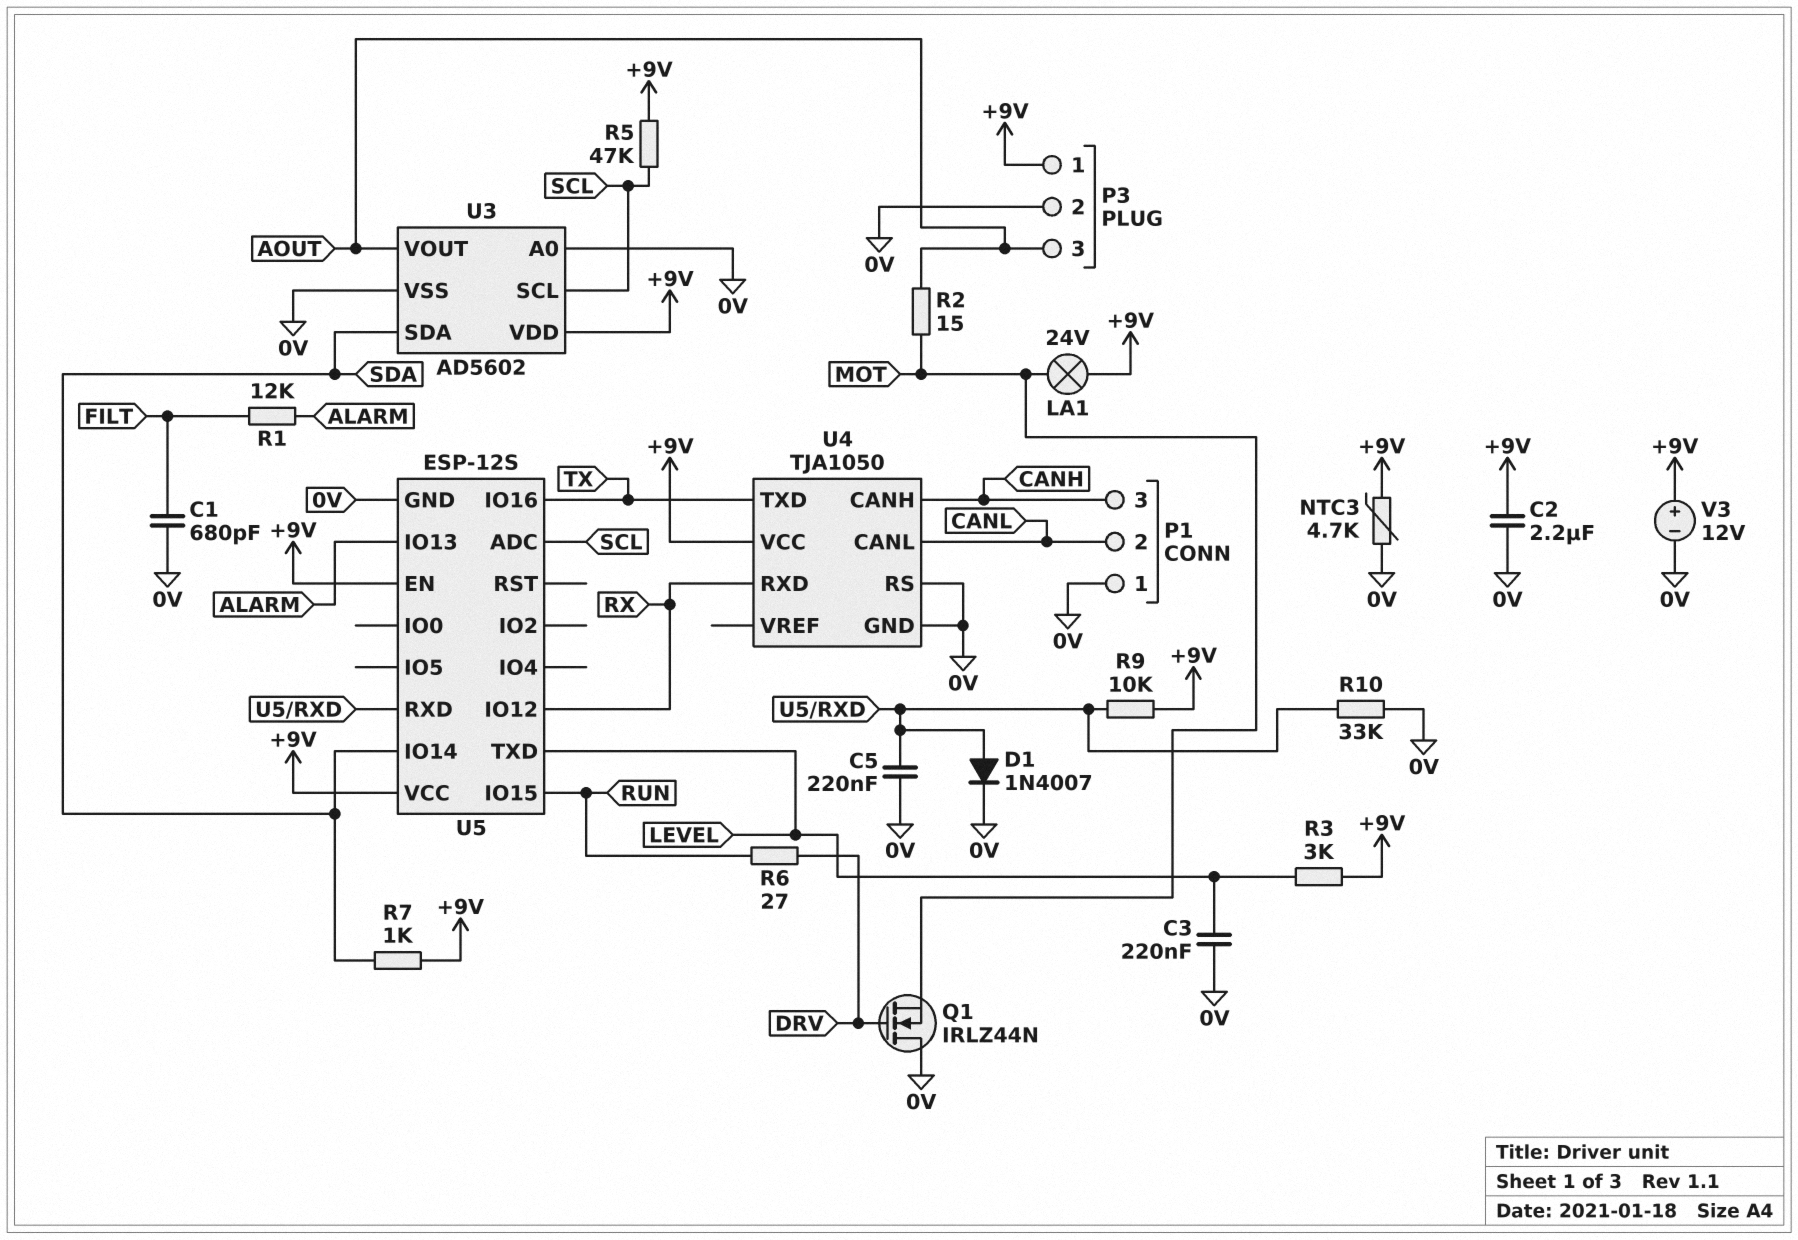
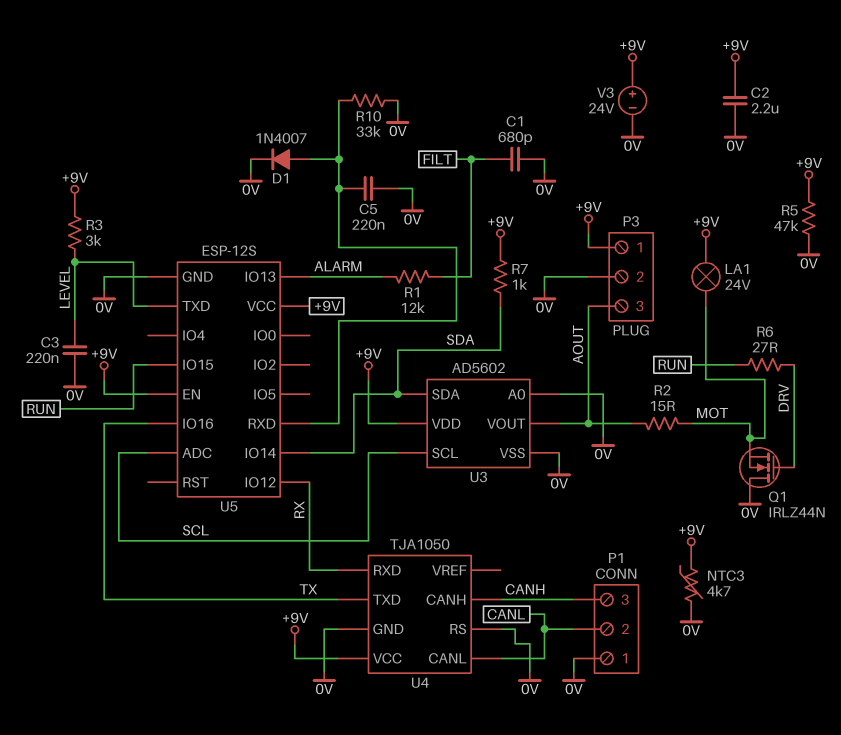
R5: 47k (+9V, SCL) -> 47k (+9V, 0V)
R9: 10k (+9V, U5/RXD) -> none
V3: 12V (plus +9V, minus 0V) -> 24V (plus +9V, minus 0V)

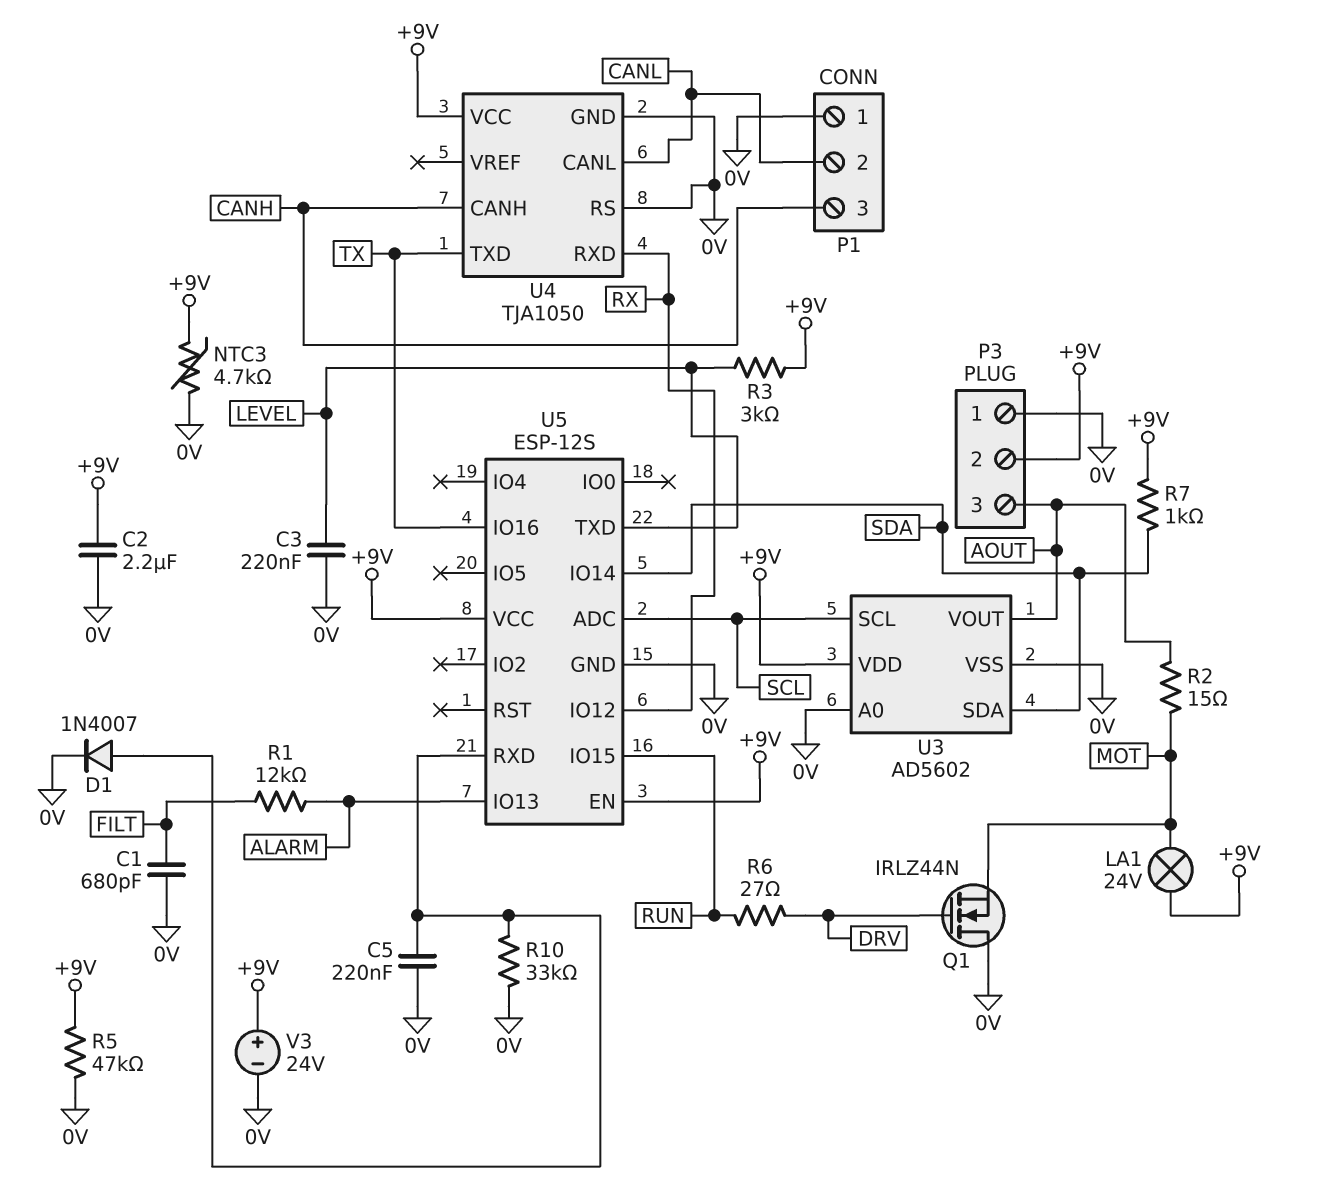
P3 pin 1: +9V -> 0V
P3 pin 2: 0V -> +9V

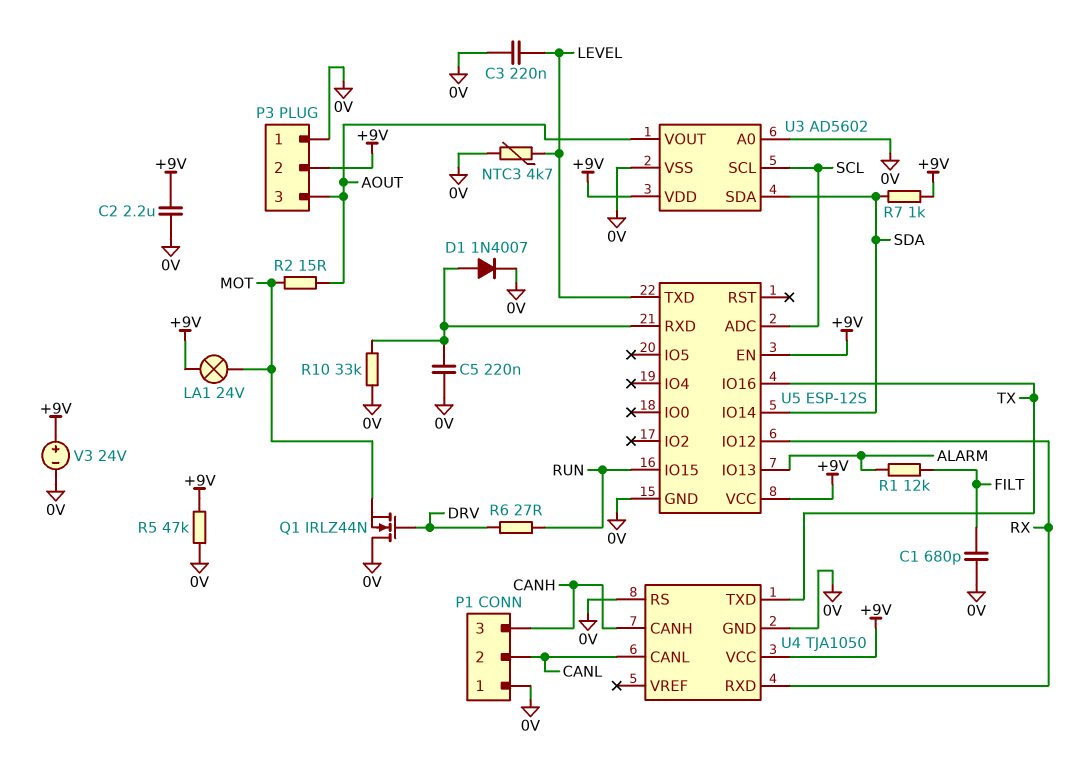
NTC3: 4.7k (+9V, 0V) -> 4.7k (0V, LEVEL)
R3: 3k (+9V, LEVEL) -> none

